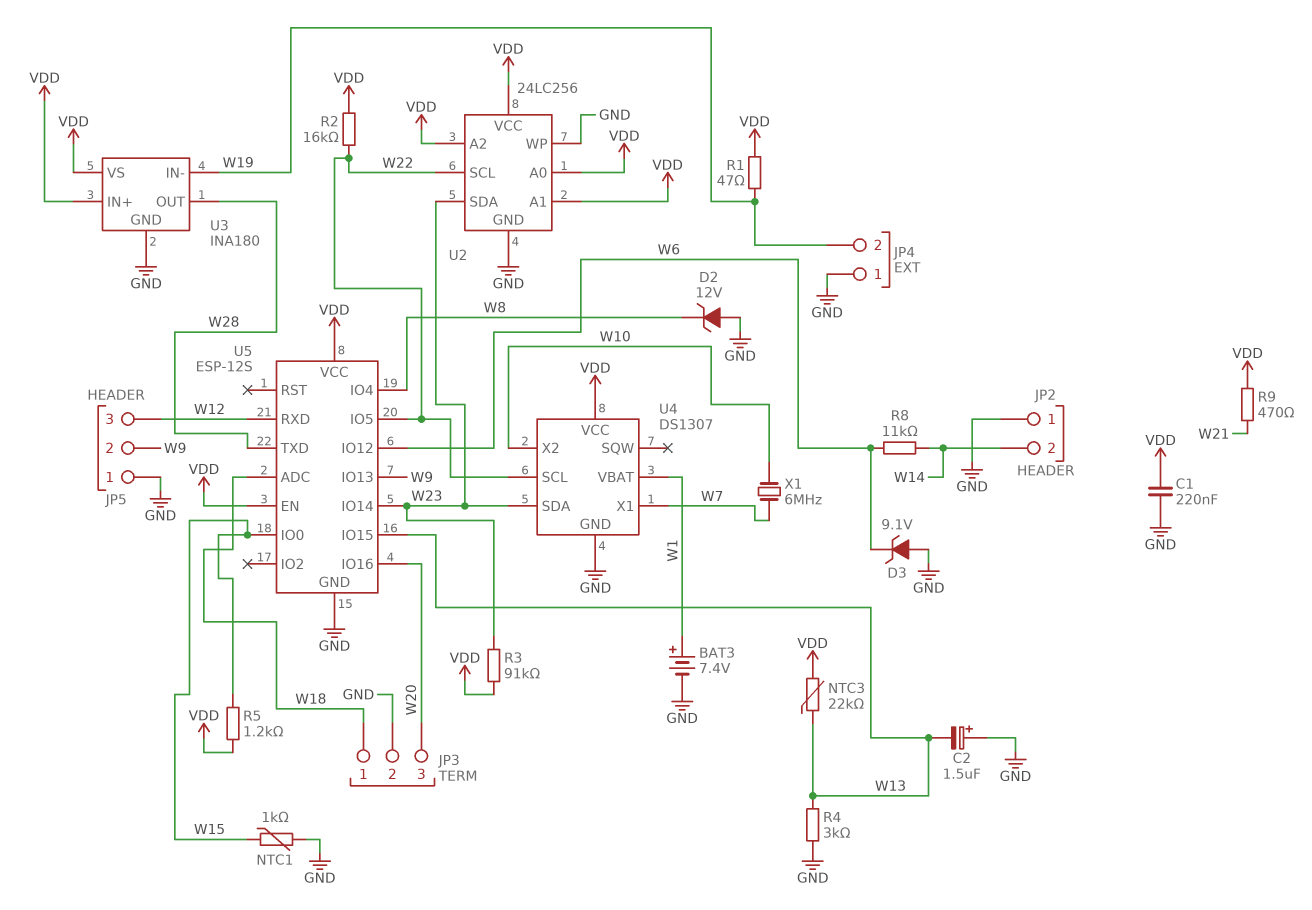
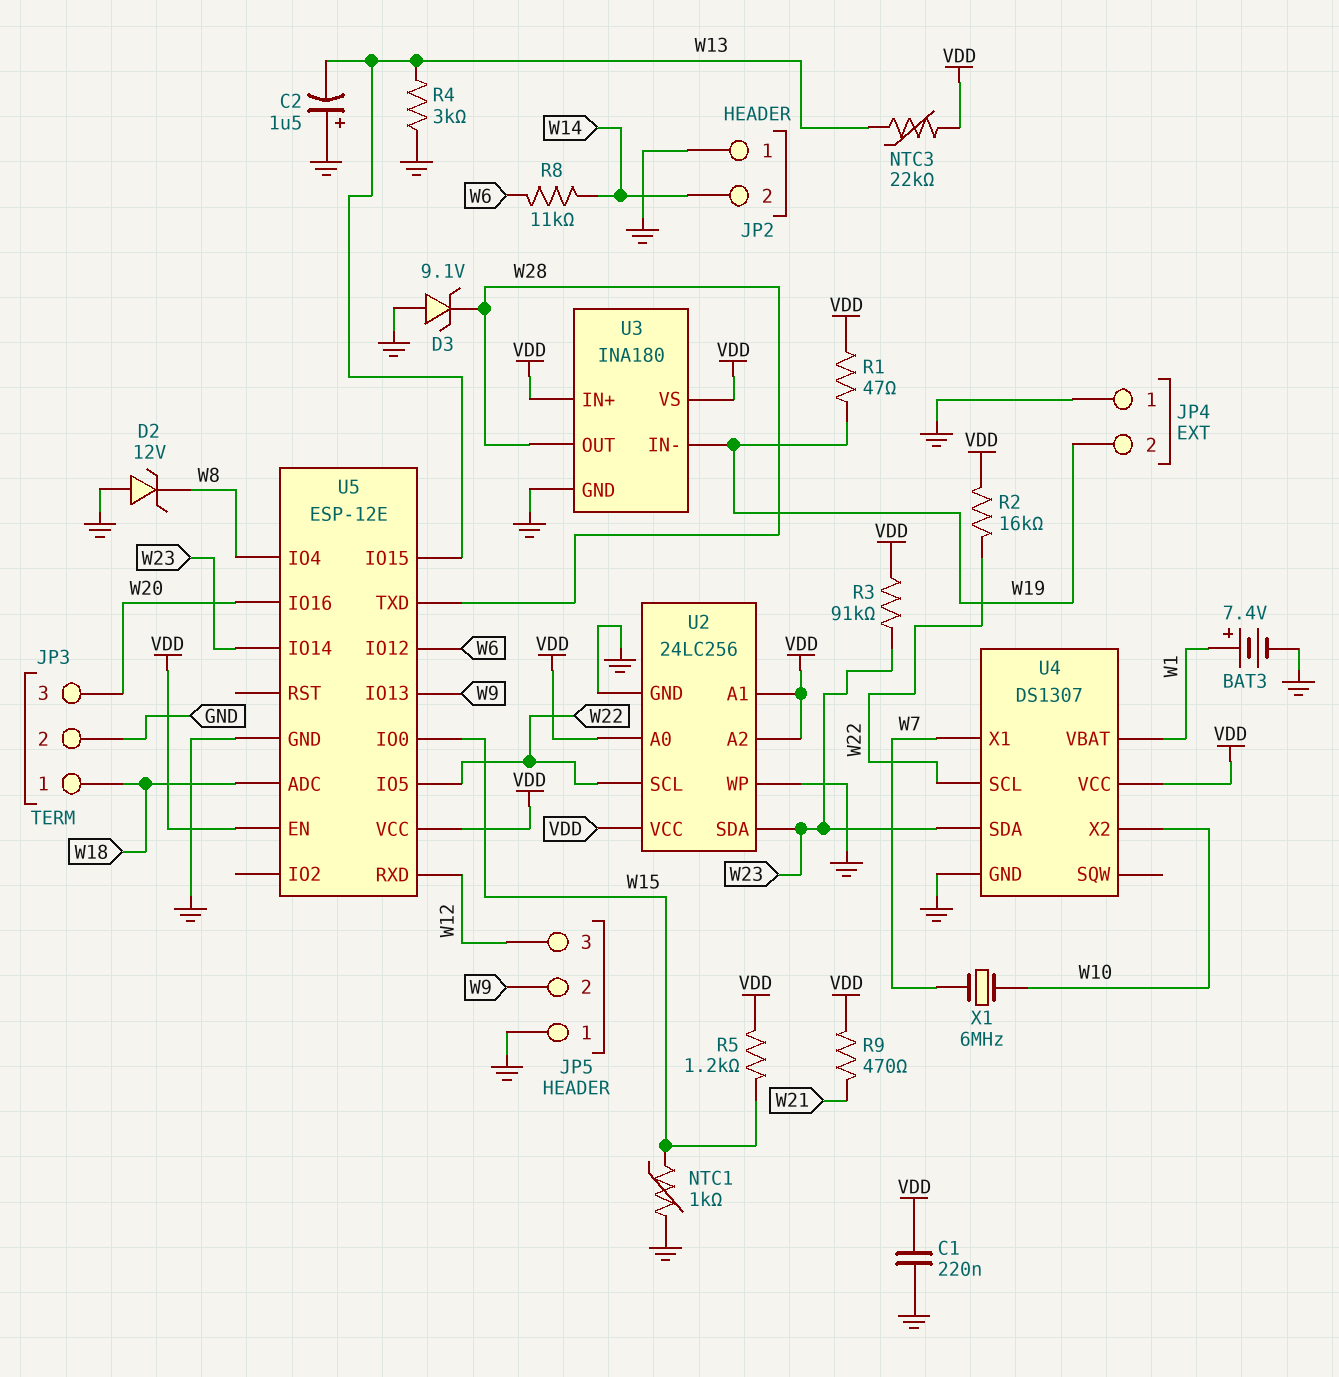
D3: zener 9.1V (A GND, K W6) -> zener 9.1V (A GND, K W28)
U5: ESP-12S -> ESP-12E

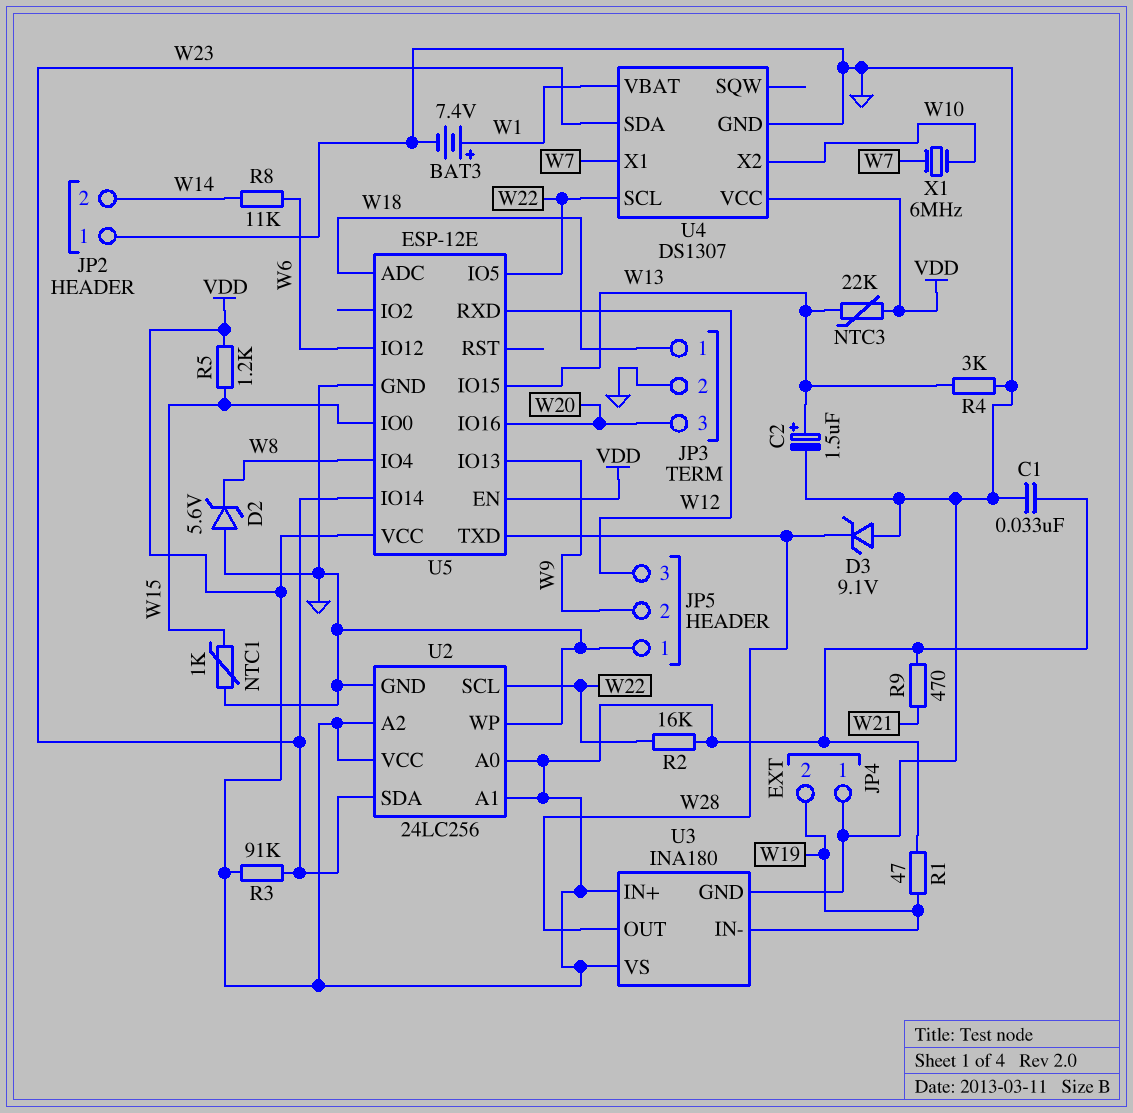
C1: 220nF (GND, VDD) -> 33nF (GND, VDD)
C2: 1.5uF (plus GND, minus W13) -> 1.5uF (plus W13, minus GND)
D2: zener 12V (A GND, K W8) -> zener 5.6V (A GND, K W8)

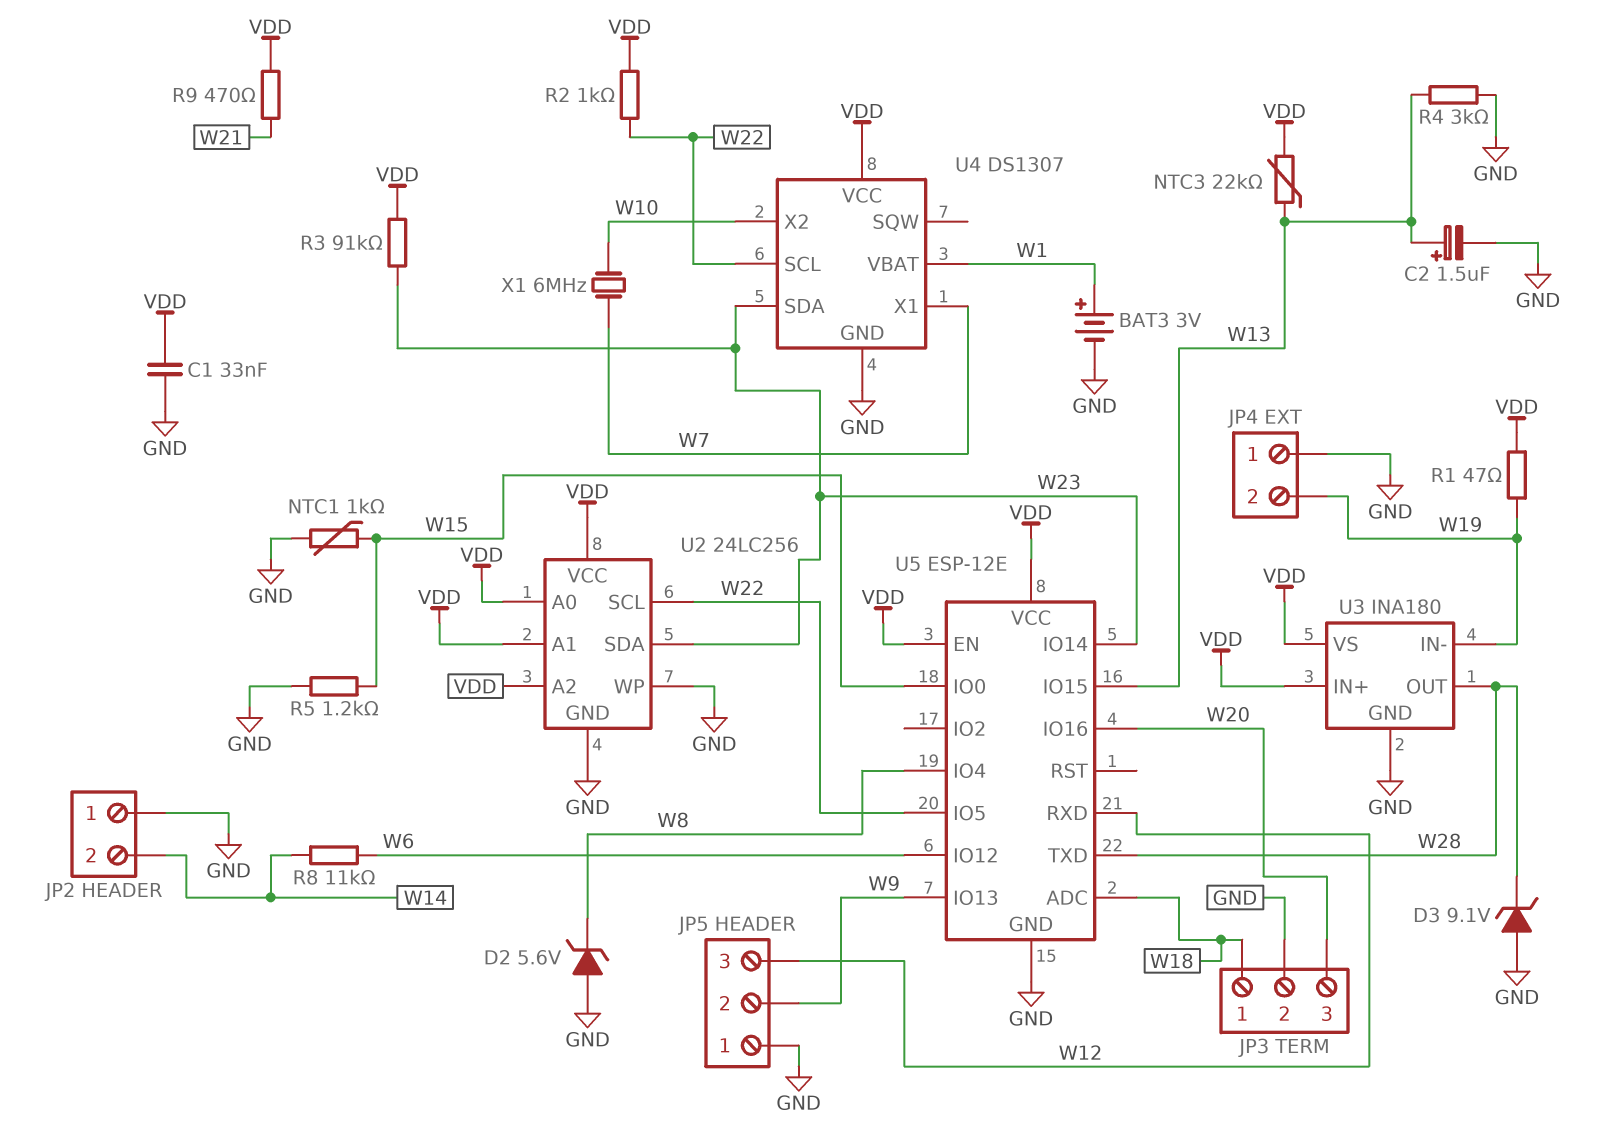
BAT3: 7.4V (plus W1, minus GND) -> 3V (plus W1, minus GND)
R2: 16k (VDD, W22) -> 1k (VDD, W22)
R5: 1.2k (VDD, W15) -> 1.2k (GND, W15)

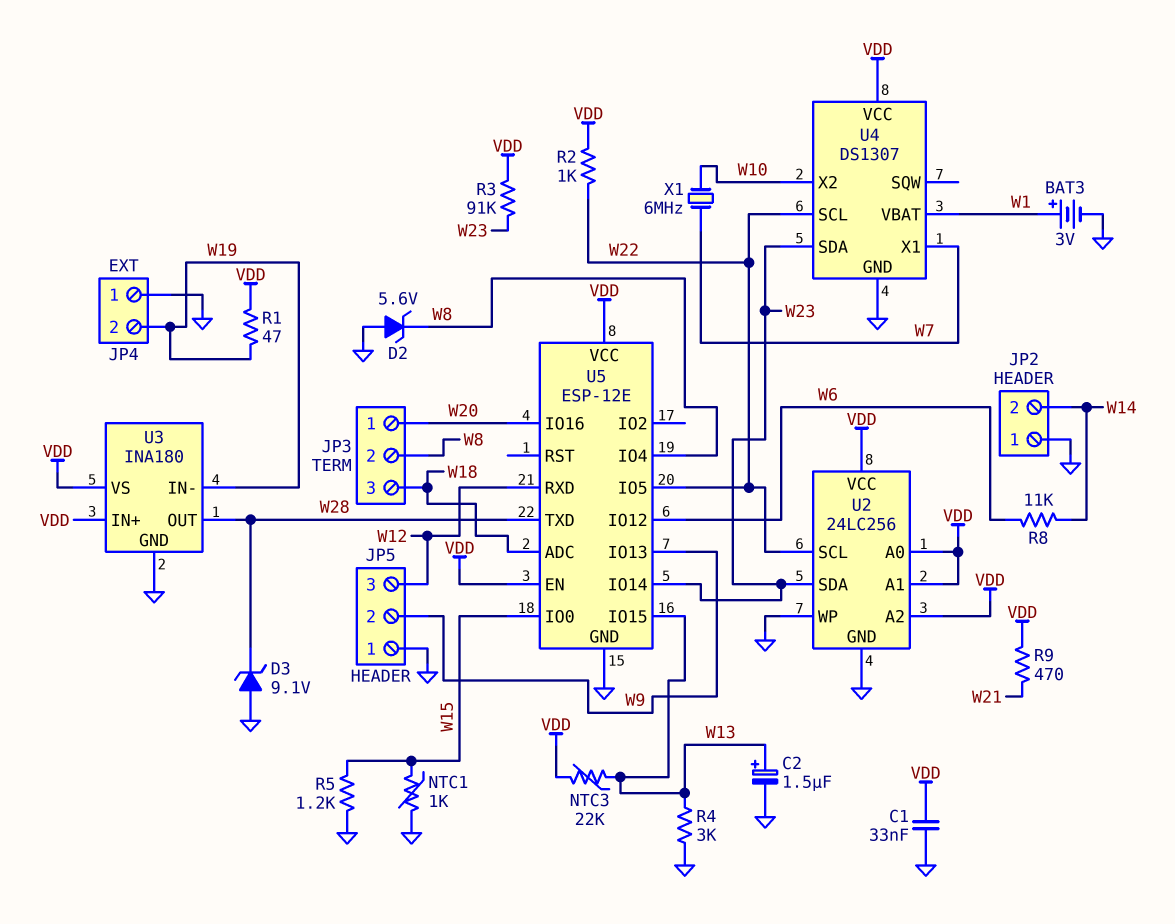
JP3 pin 1: W18 -> W20
JP3 pin 2: GND -> W8
JP3 pin 3: W20 -> W18

